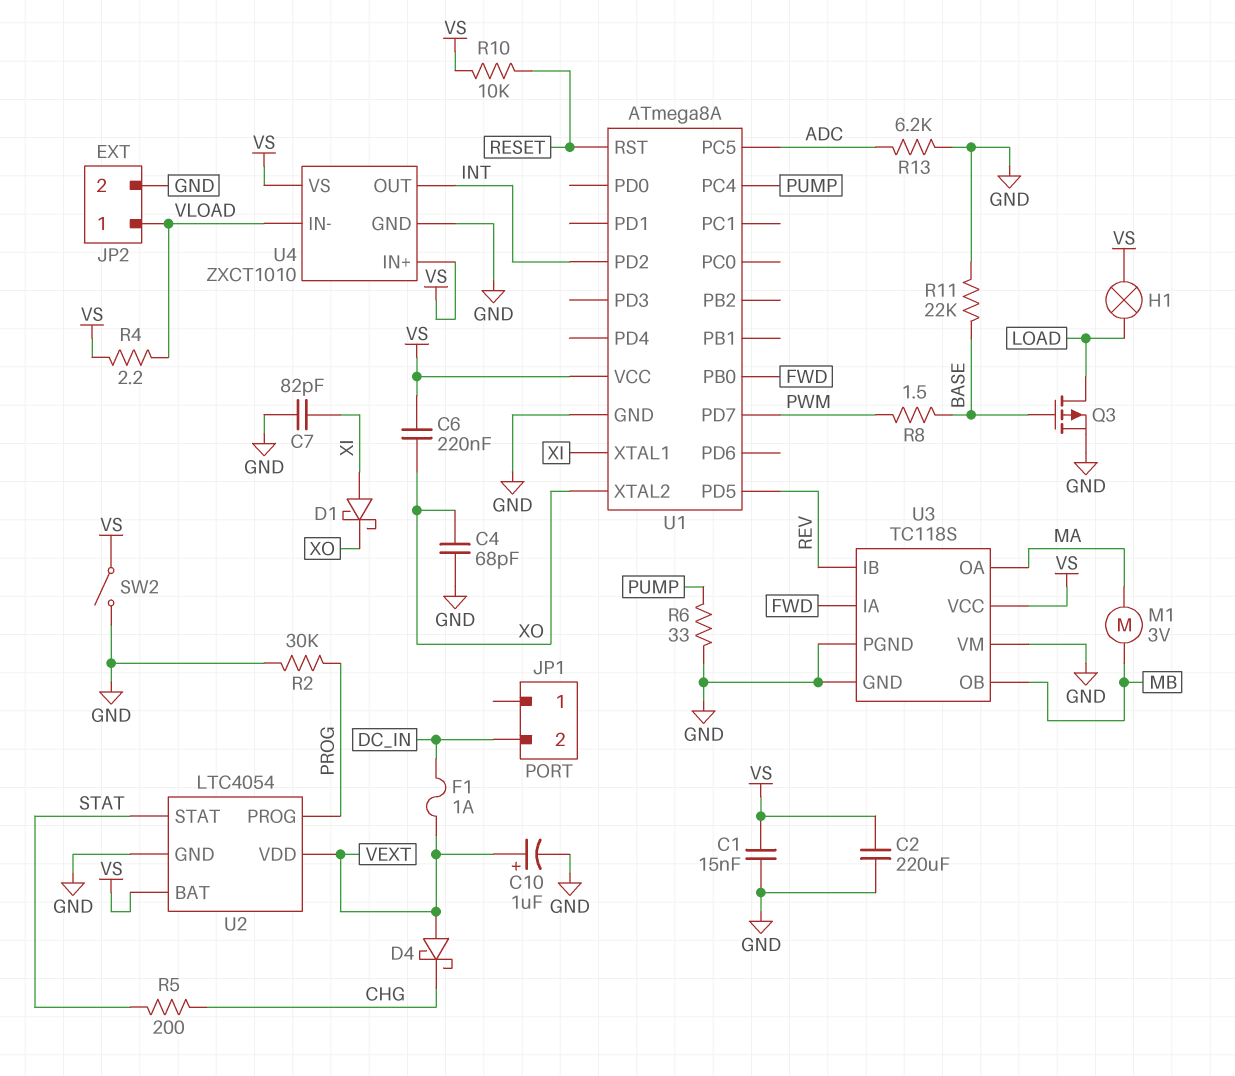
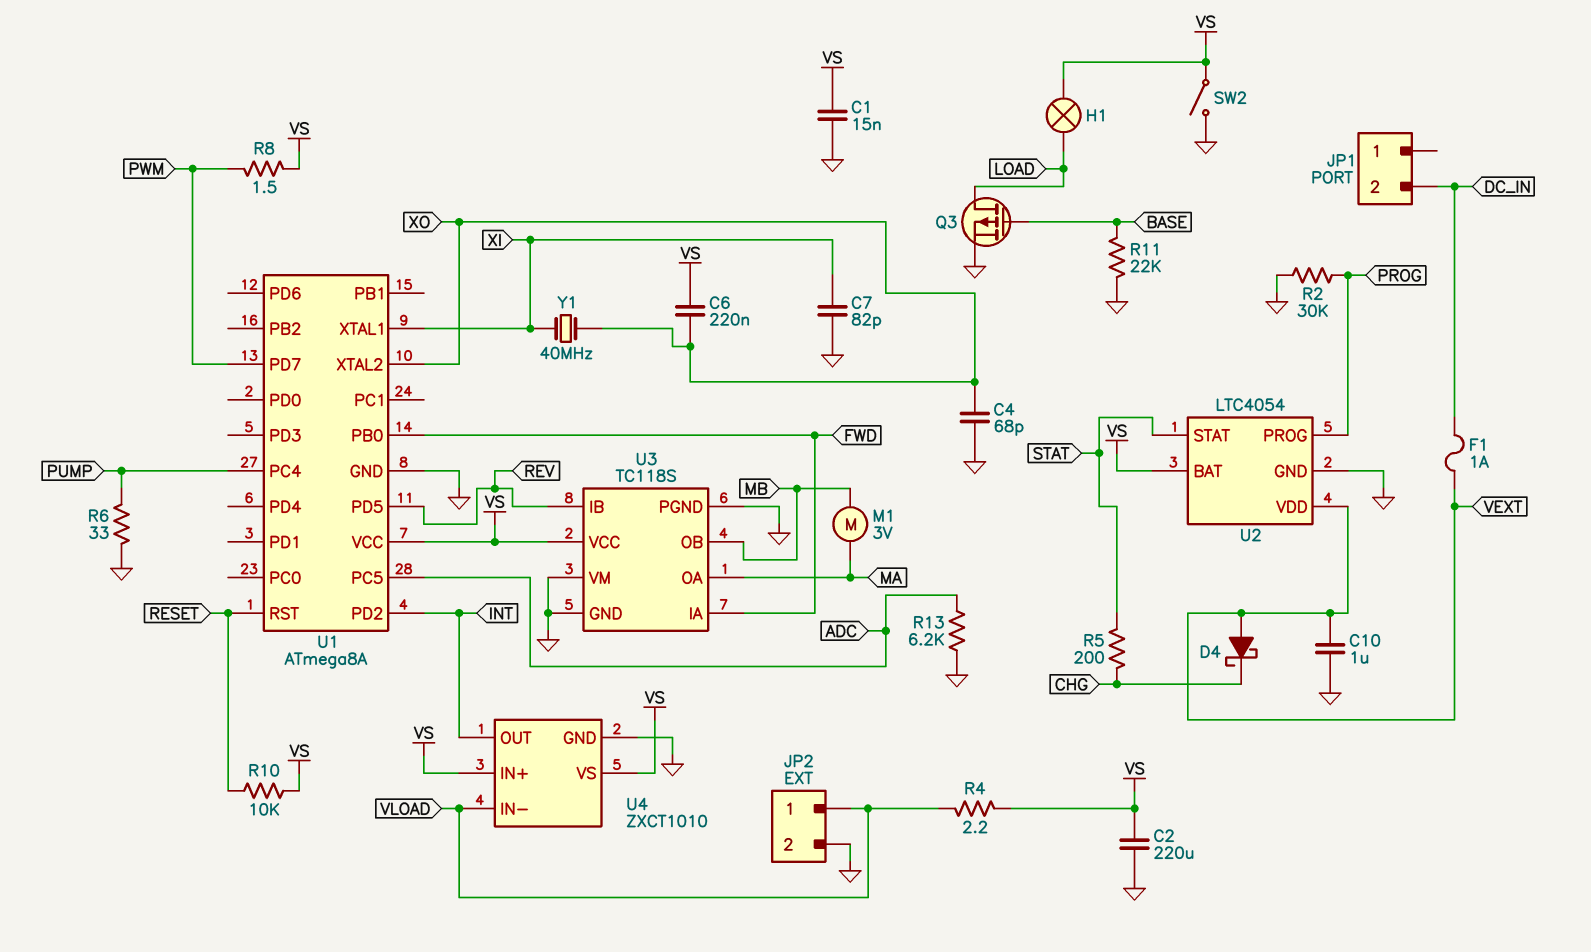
C10: 1uF (plus VEXT, minus GND) -> 1uF (GND, VEXT)
D1: schottky (A XI, K XO) -> none
R8: 1.5 (BASE, PWM) -> 1.5 (PWM, VS)
Y1: none -> 40MHz (XI, XO)

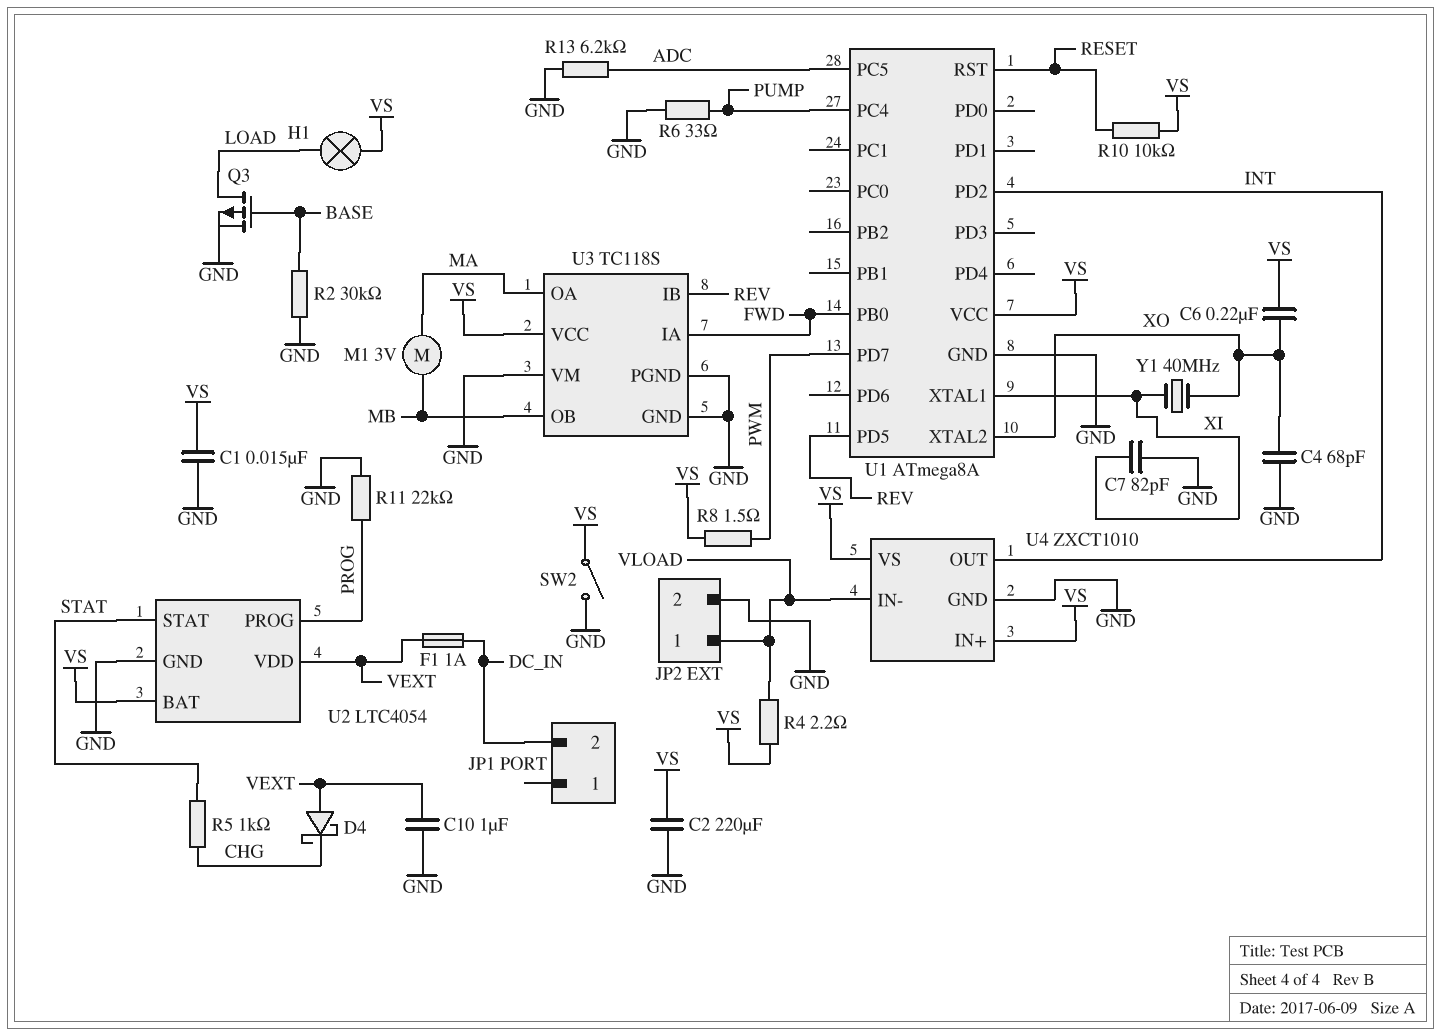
R2: 30k (GND, PROG) -> 30k (BASE, GND)
R5: 200 (CHG, STAT) -> 1k (CHG, STAT)
R11: 22k (BASE, GND) -> 22k (GND, PROG)

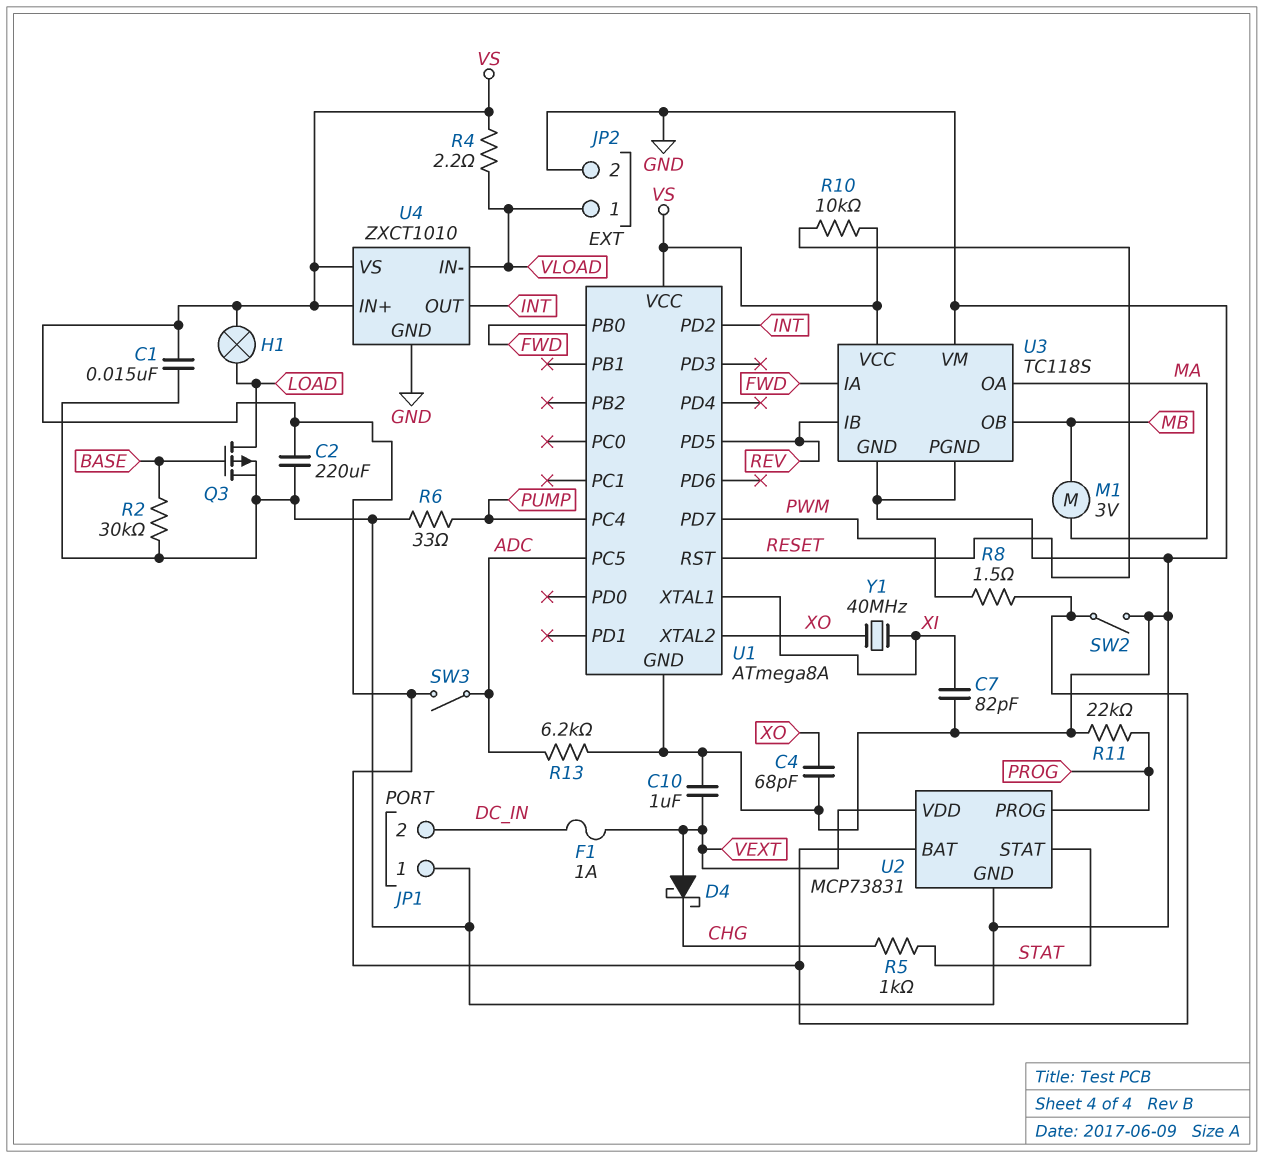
C6: 220nF (VS, XO) -> none
JP1 pin 1: none -> GND
SW3: none -> switch (ADC, VS)
U2: LTC4054 -> MCP73831

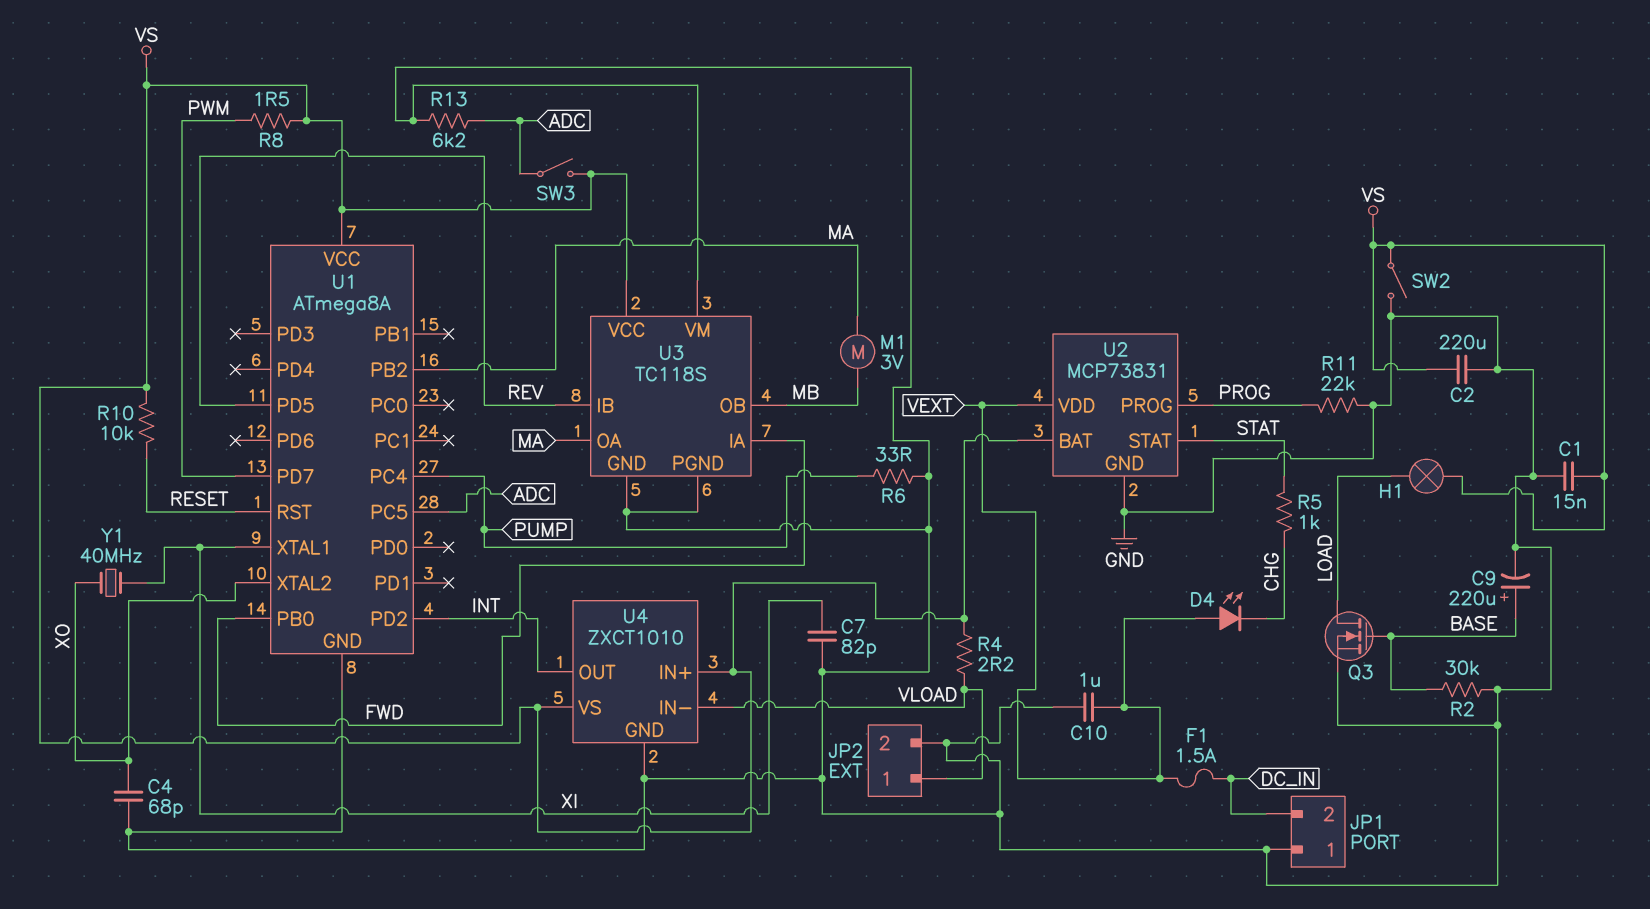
C9: none -> 220uF (plus BASE, minus GND)
D4: schottky (A VEXT, K CHG) -> LED (A VEXT, K CHG)
F1: 1A (DC_IN, VEXT) -> 1.5A (DC_IN, VEXT)
Q3: PMOS (G BASE, D LOAD, S GND) -> NMOS (G BASE, D LOAD, S GND)
U1 pin PB2: none -> MA

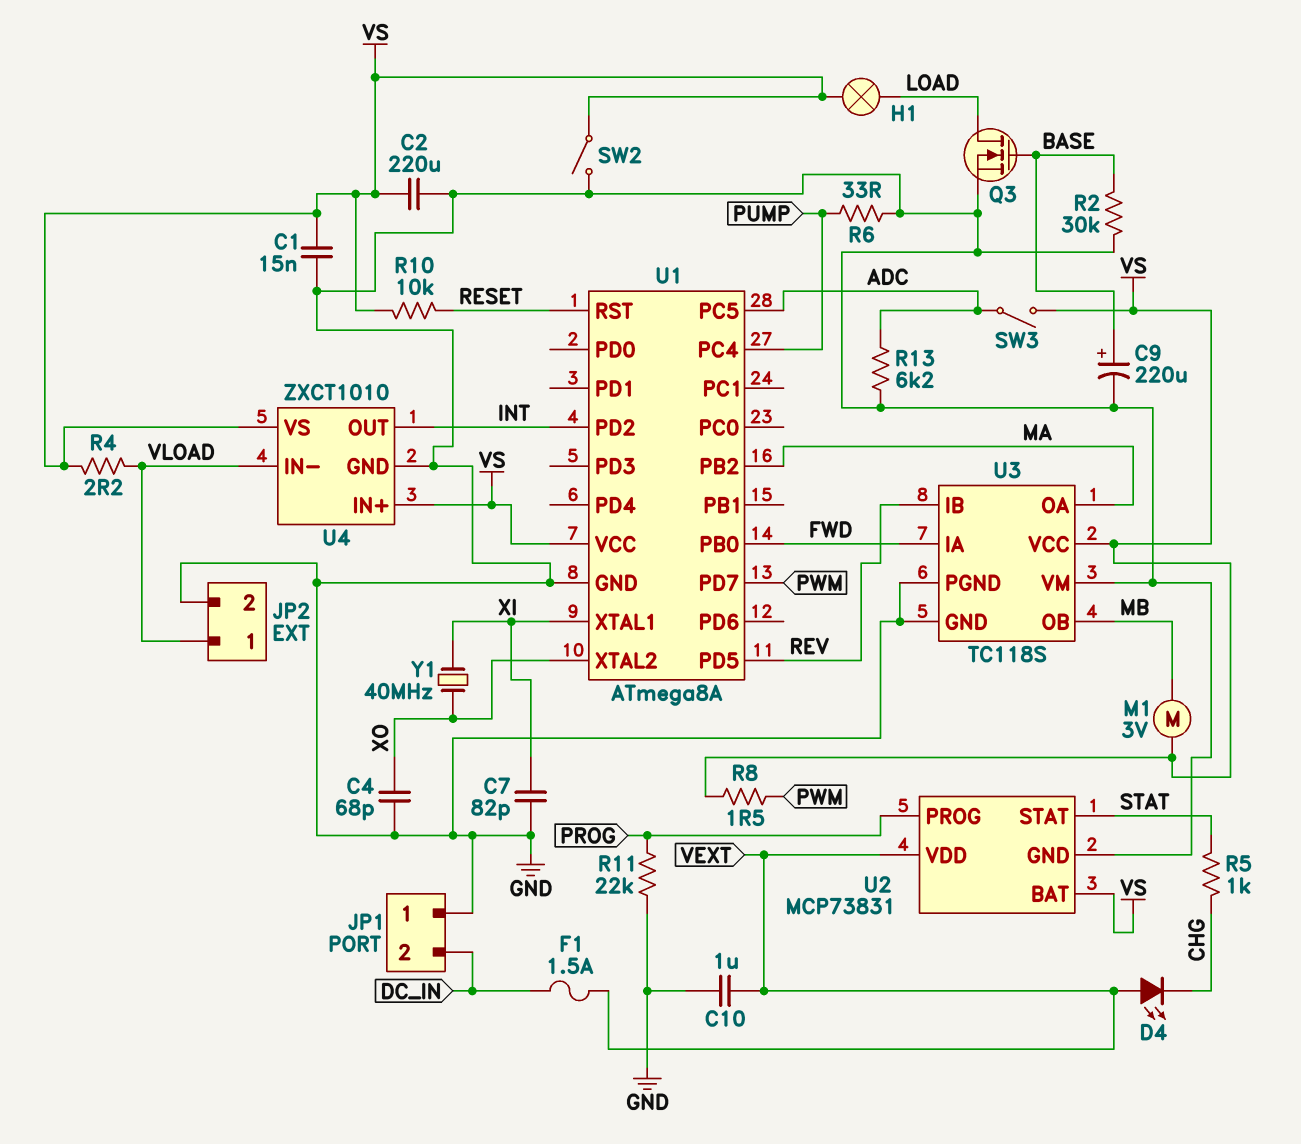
M1: motor 3V (MA, MB) -> motor 3V (MB, VS)

